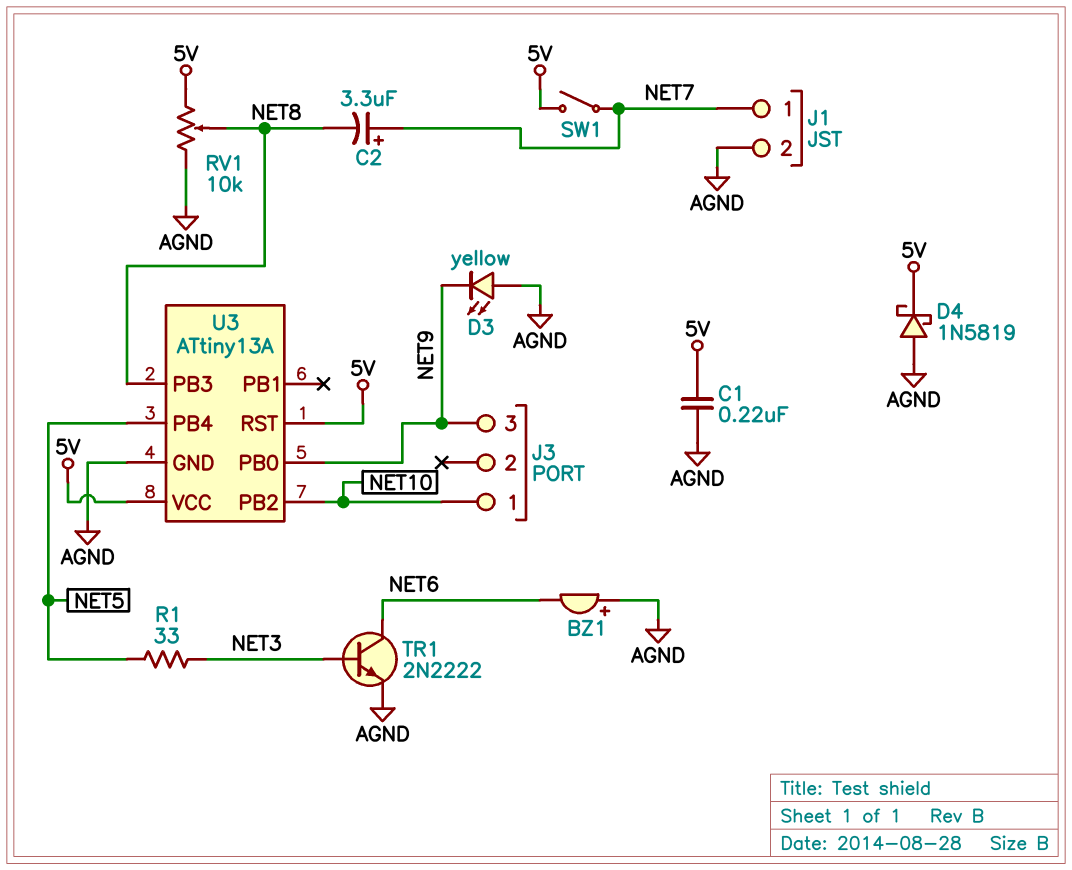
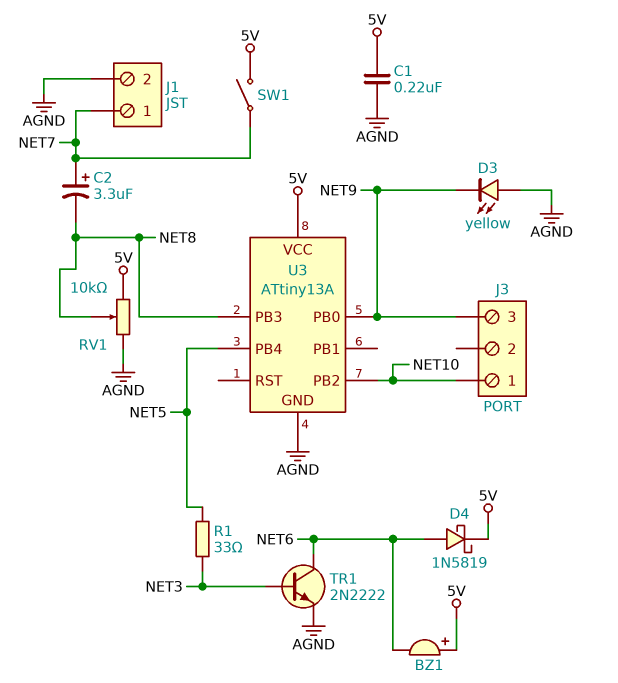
BZ1: buzzer (plus AGND, minus NET6) -> buzzer (plus 5V, minus NET6)
D4: schottky 1N5819 (A AGND, K 5V) -> schottky 1N5819 (A NET6, K 5V)
U3 pin RST: 5V -> none

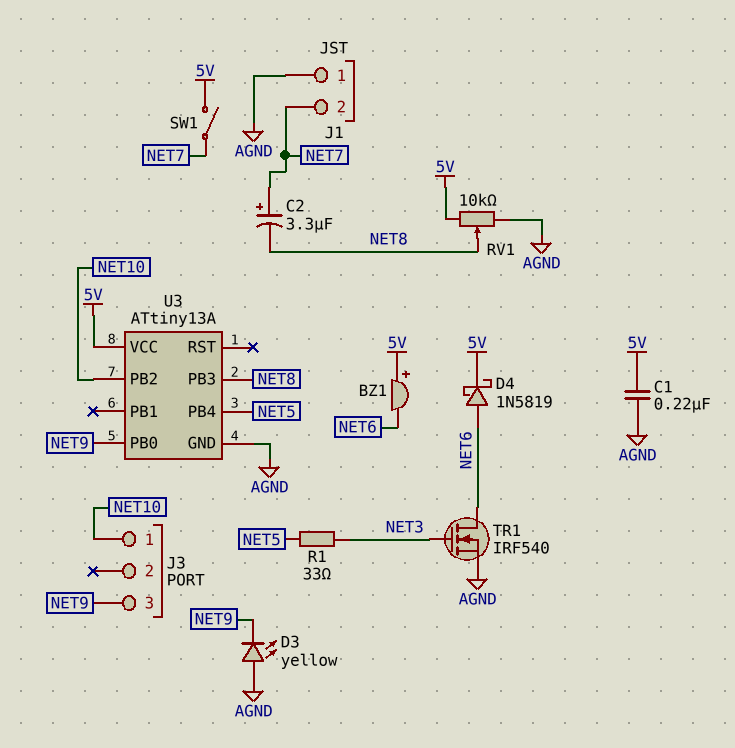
J1 pin 1: NET7 -> AGND
J1 pin 2: AGND -> NET7
TR1: NPN 2N2222 (B NET3, C NET6, E AGND) -> NMOS IRF540 (G NET3, D NET6, S AGND)

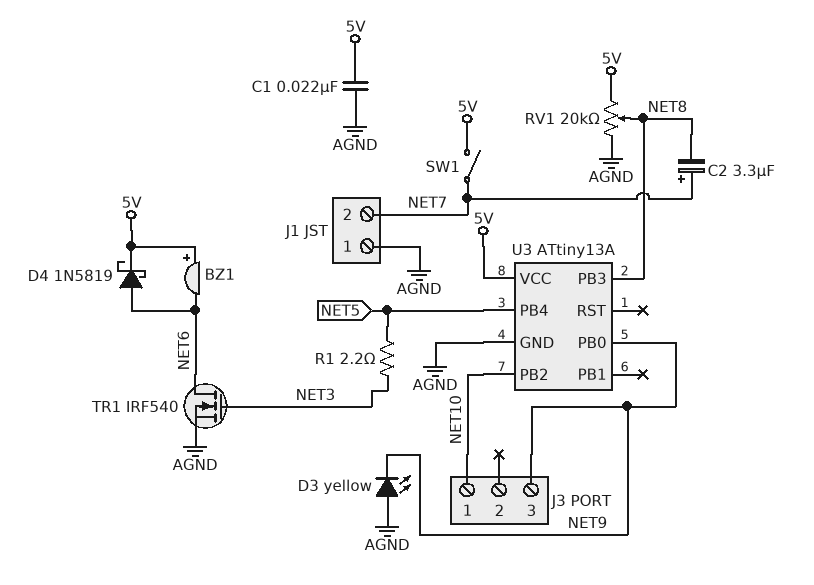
C1: 220nF (5V, AGND) -> 22nF (5V, AGND)
R1: 33 (NET3, NET5) -> 2.2 (NET3, NET5)
RV1: 10k (5V, AGND, wiper NET8) -> 20k (5V, AGND, wiper NET8)

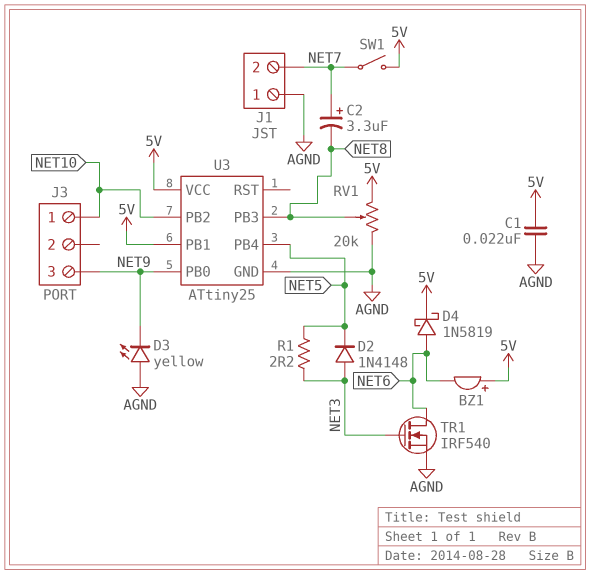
D2: none -> diode 1N4148 (A NET3, K NET5)
U3: ATtiny13A -> ATtiny25
U3 pin PB1: none -> 5V

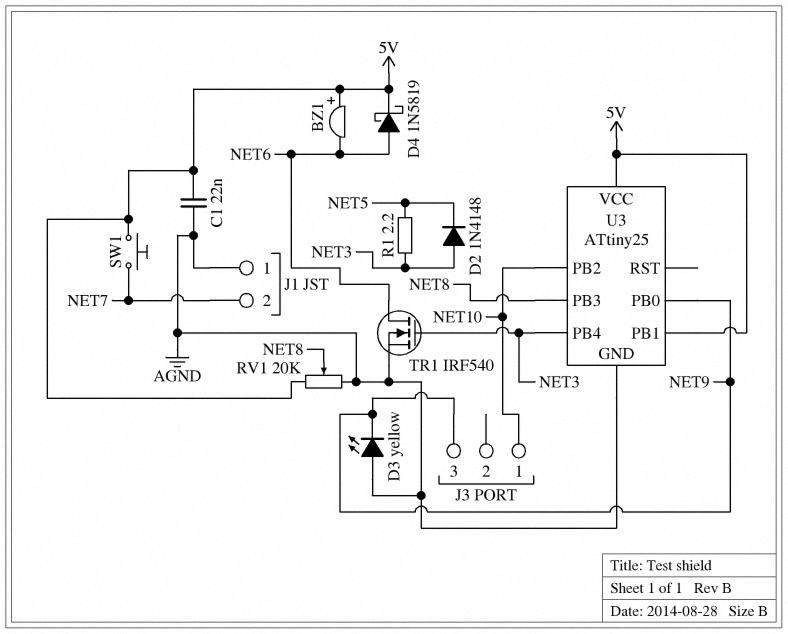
C2: 3.3uF (plus NET7, minus NET8) -> none
SW1: switch (5V, NET7) -> button (5V, NET7)
U3 pin PB4: NET5 -> NET3

